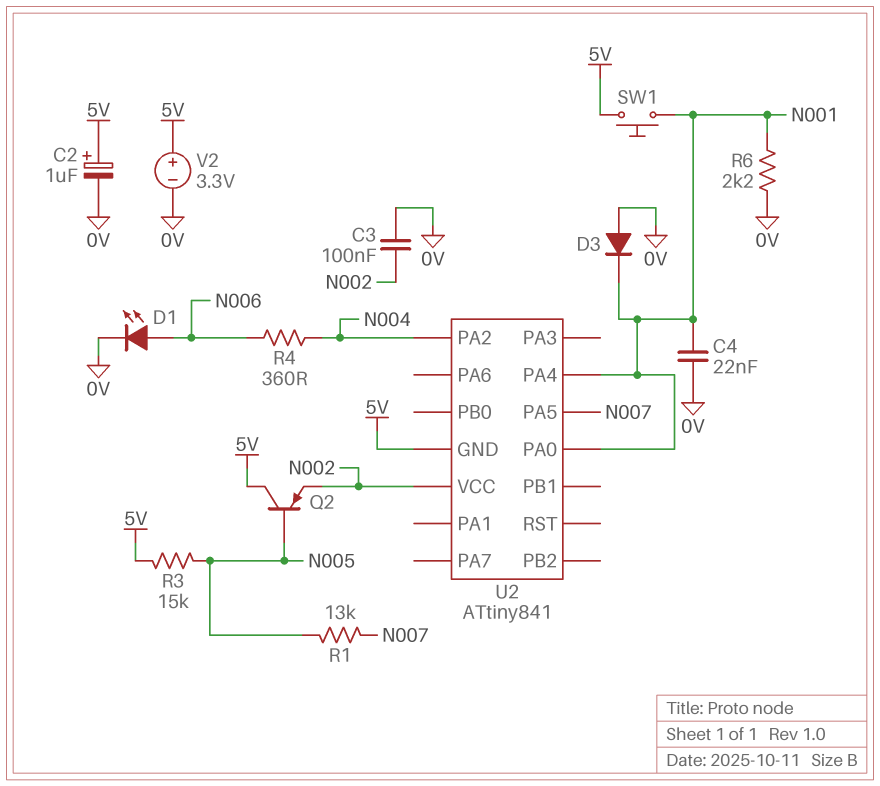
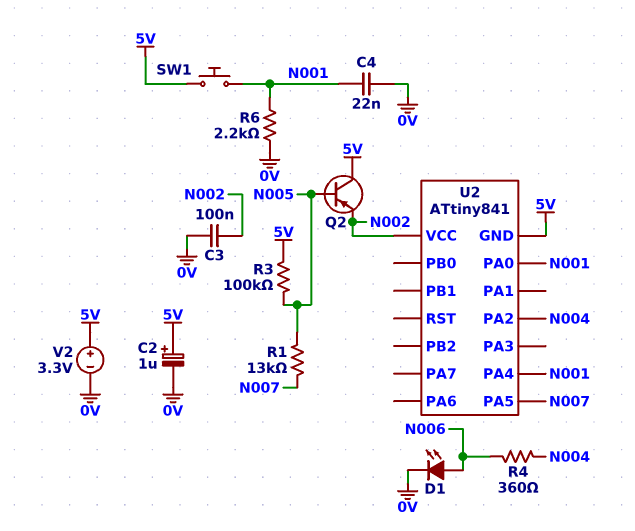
D3: diode (A 0V, K N001) -> none
R3: 15k (5V, N005) -> 100k (5V, N005)

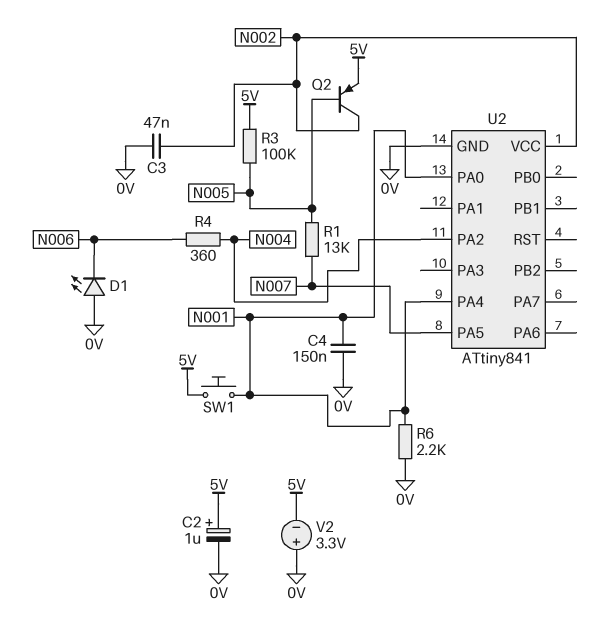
C3: 100nF (0V, N002) -> 47nF (0V, N002)
C4: 22nF (0V, N001) -> 150nF (0V, N001)
D1: LED (A N006, K 0V) -> LED (A 0V, K N006)
Q2: PNP (B N005, C 5V, E N002) -> PNP (B N005, C N002, E 5V)
U2 pin GND: 5V -> 0V
V2: 3.3V (plus 5V, minus 0V) -> 3.3V (plus 0V, minus 5V)

